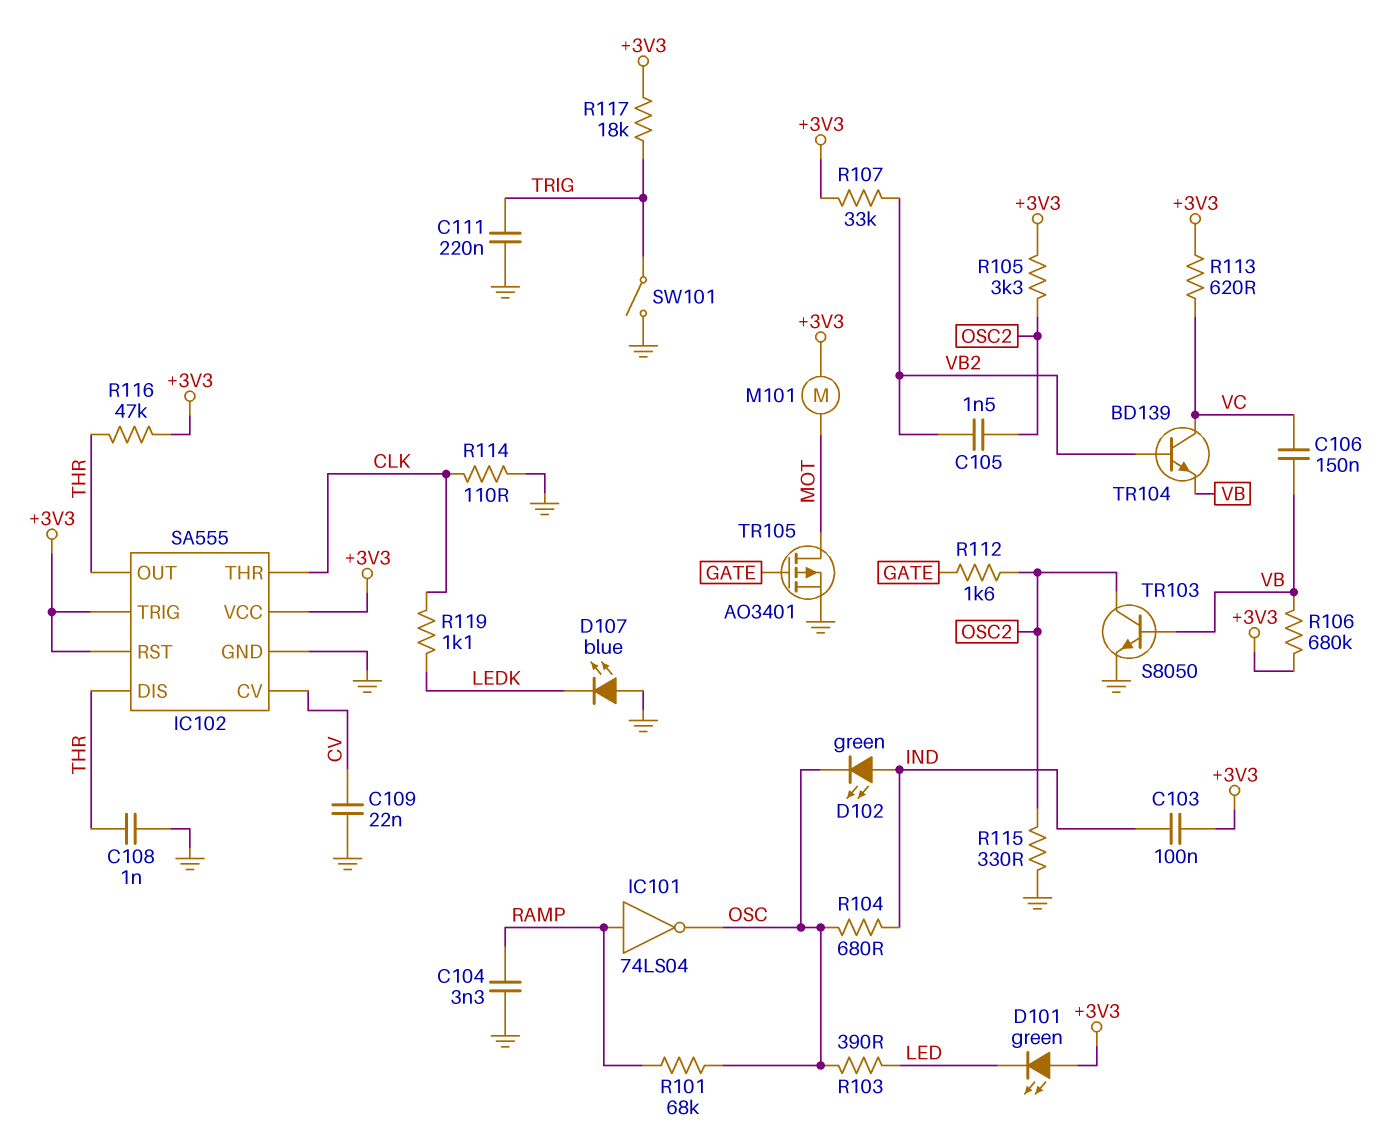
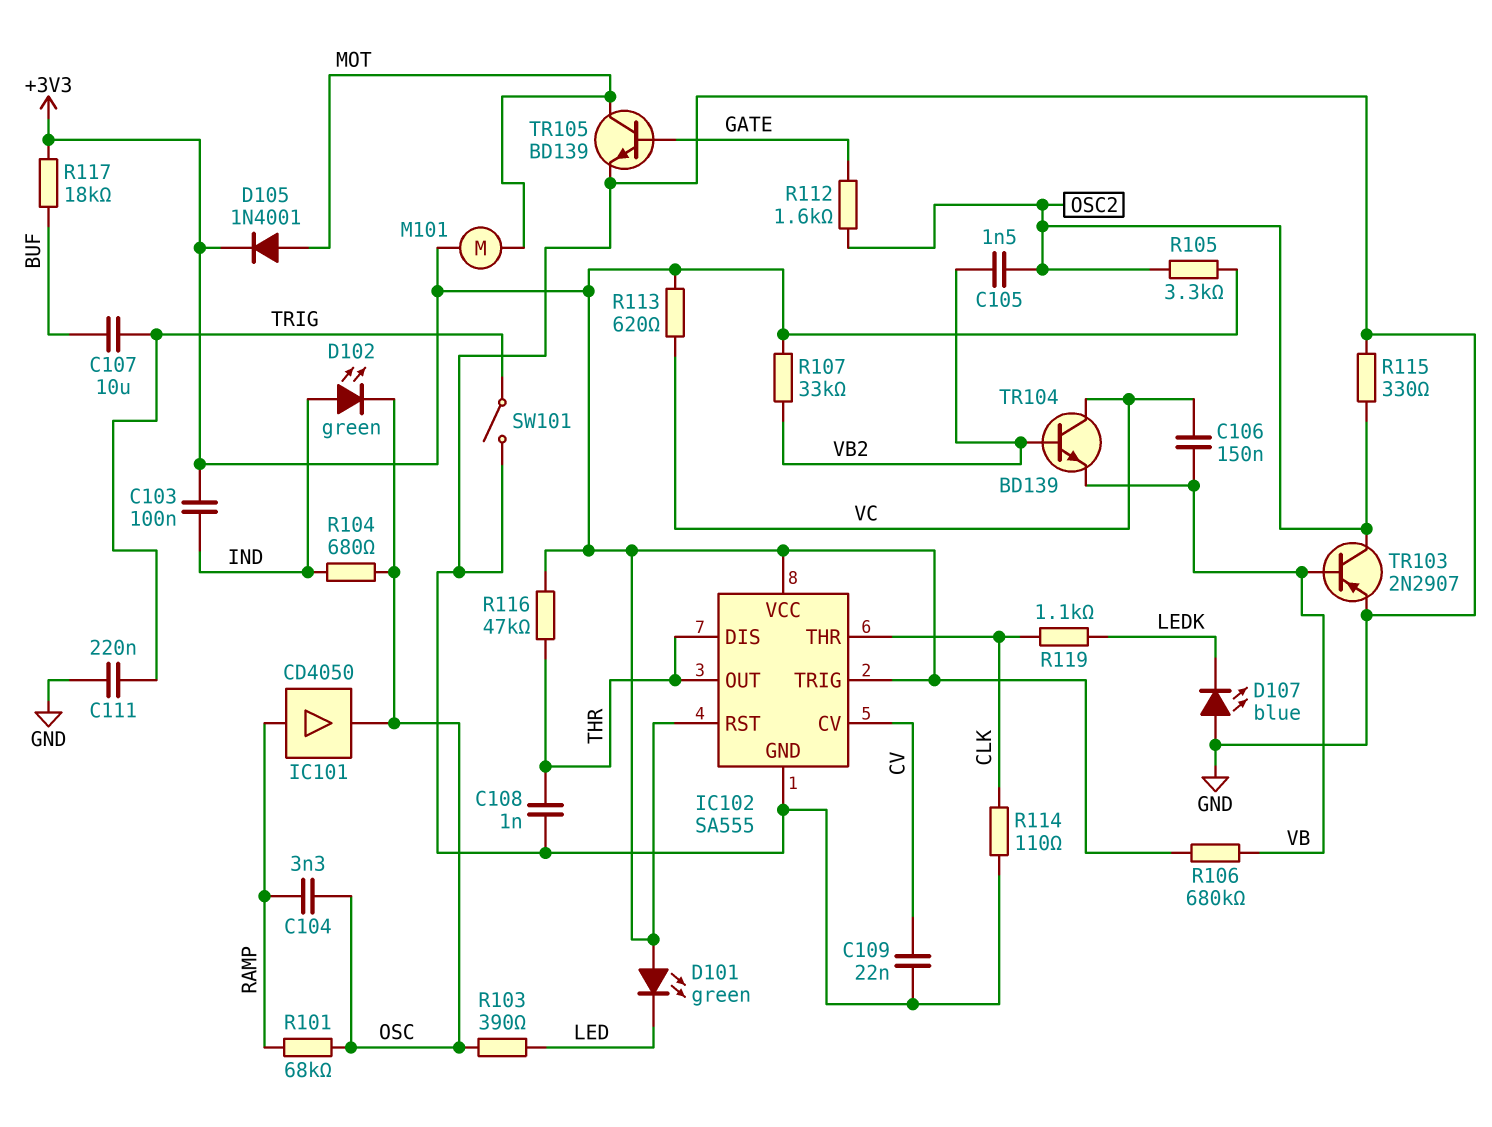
C104: 3.3nF (GND, RAMP) -> 3.3nF (OSC, RAMP)
C107: none -> 10uF (BUF, TRIG)
D105: none -> diode 1N4001 (A MOT, K +3V3)
IC101: NOT 74LS04 (in RAMP, out OSC) -> buffer CD4050 (in RAMP, out OSC)
R117: 18k (+3V3, TRIG) -> 18k (+3V3, BUF)
TR103: NPN S8050 (B VB, C OSC2, E GND) -> PNP 2N2907 (B VB, C OSC2, E GND)
TR105: PMOS AO3401 (G GATE, D MOT, S GND) -> NPN BD139 (B GATE, C MOT, E GND)

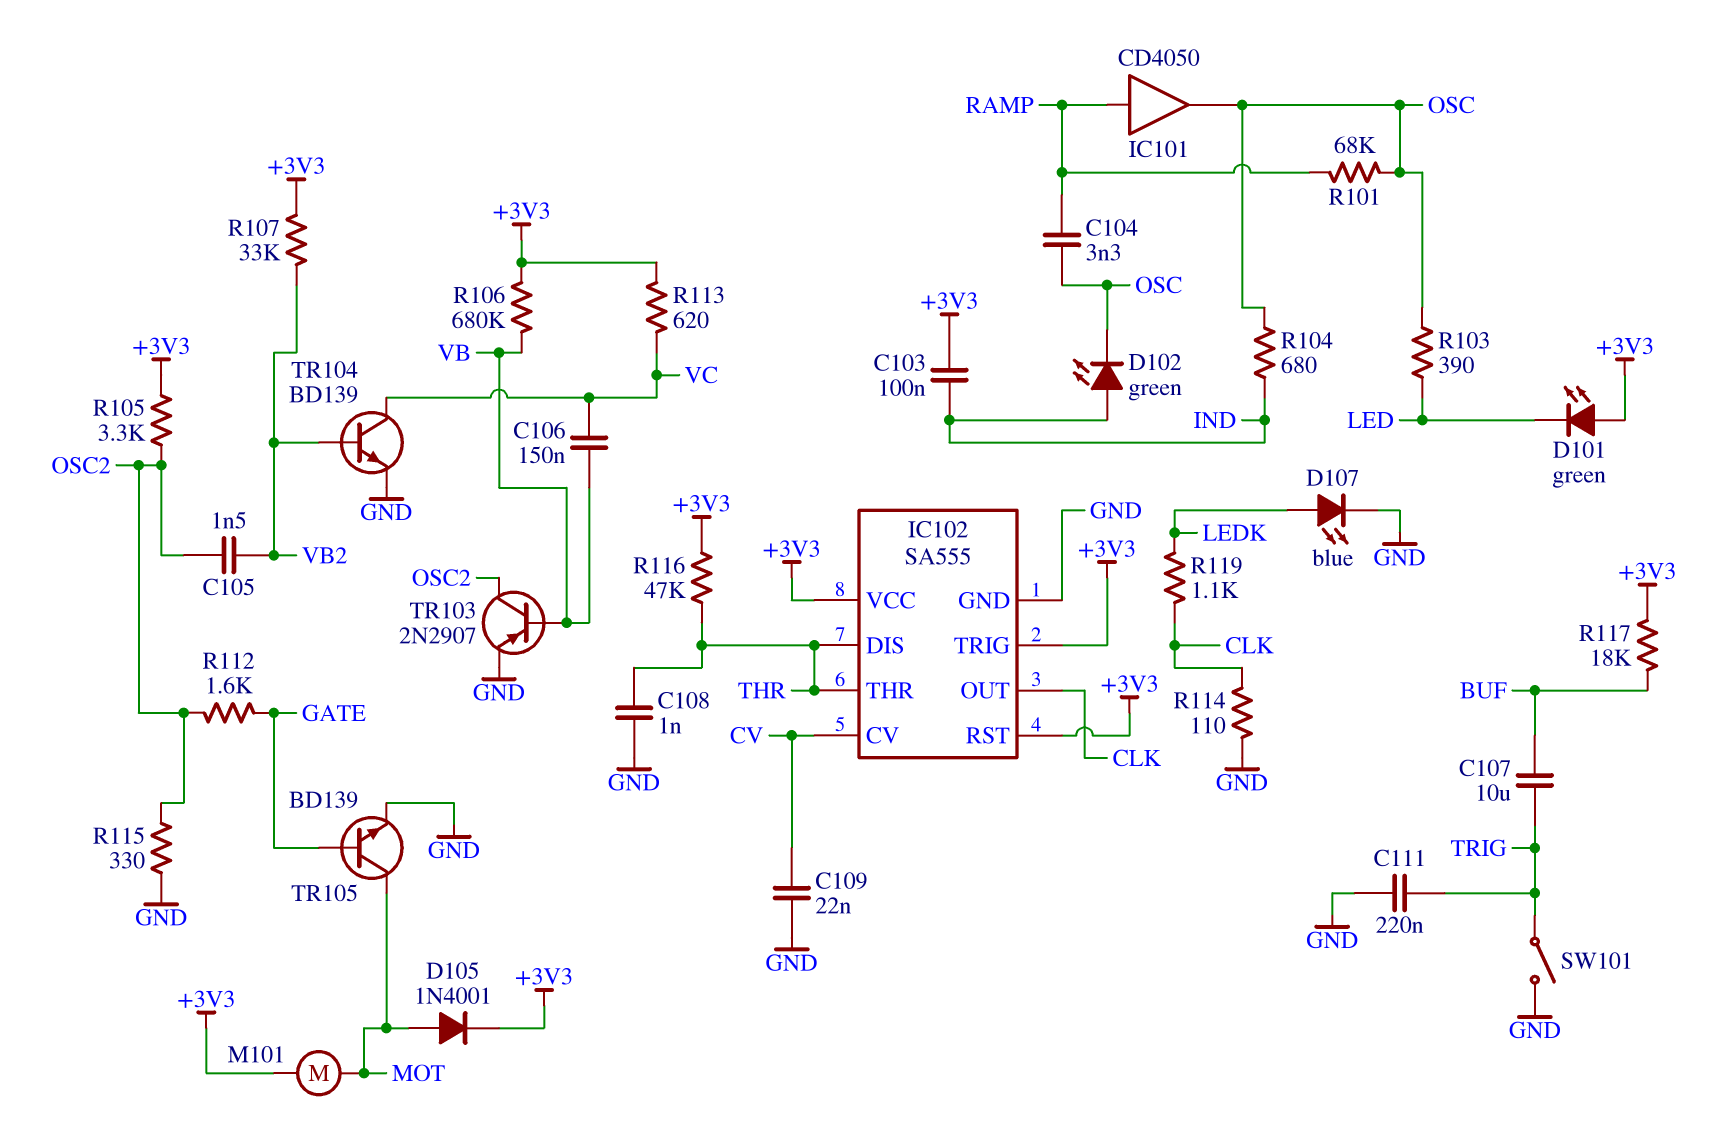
D107: LED blue (A GND, K LEDK) -> LED blue (A LEDK, K GND)
IC102 pin OUT: THR -> CLK
IC102 pin THR: CLK -> THR
TR104: NPN BD139 (B VB2, C VC, E VB) -> NPN BD139 (B VB2, C VC, E GND)

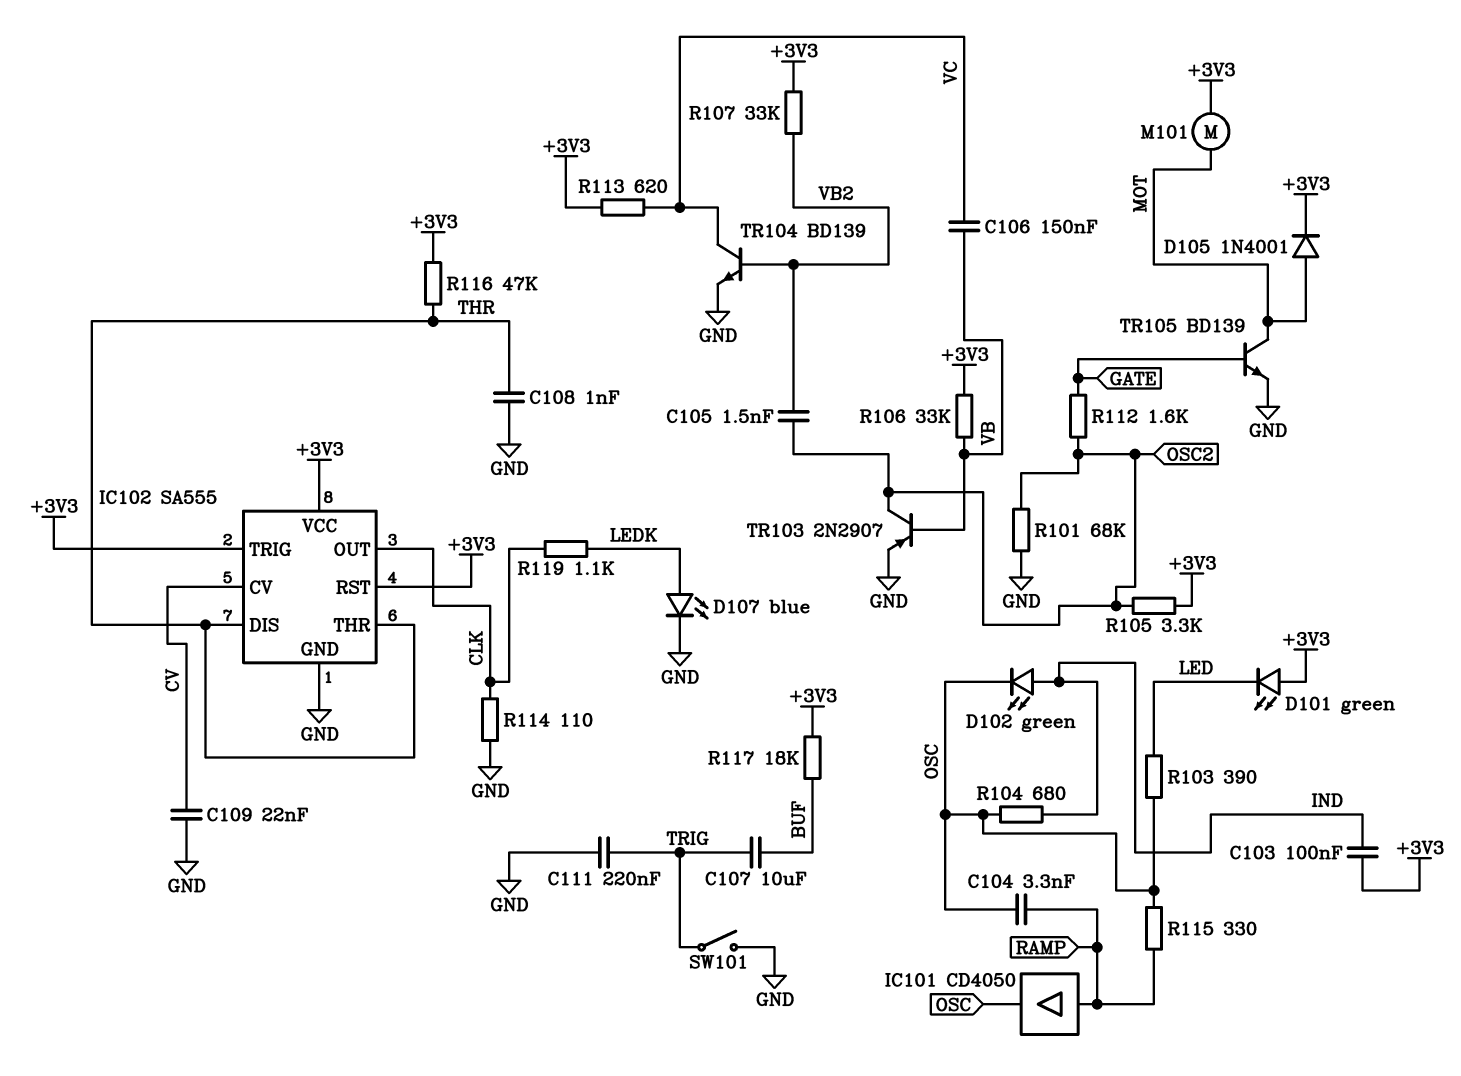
R101: 68k (OSC, RAMP) -> 68k (GND, OSC2)
R106: 680k (+3V3, VB) -> 33k (+3V3, VB)
R115: 330 (GND, OSC2) -> 330 (OSC, RAMP)

